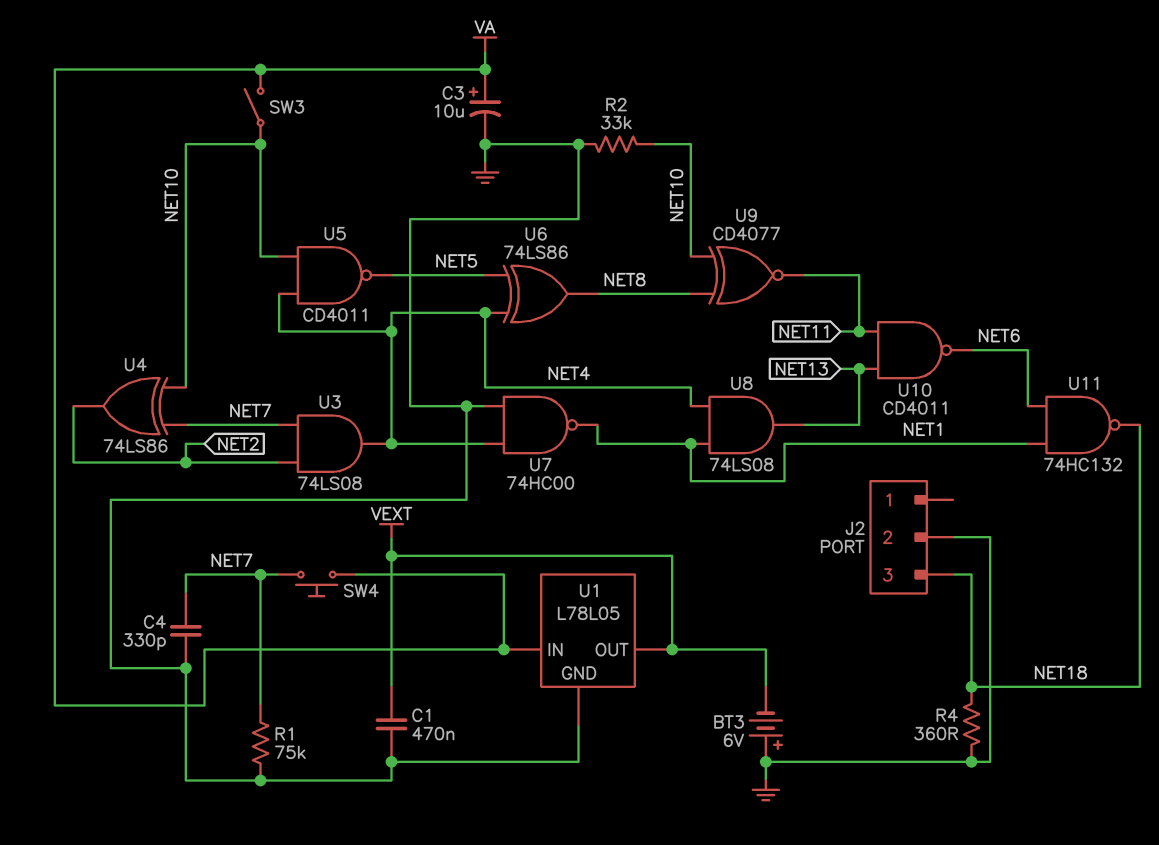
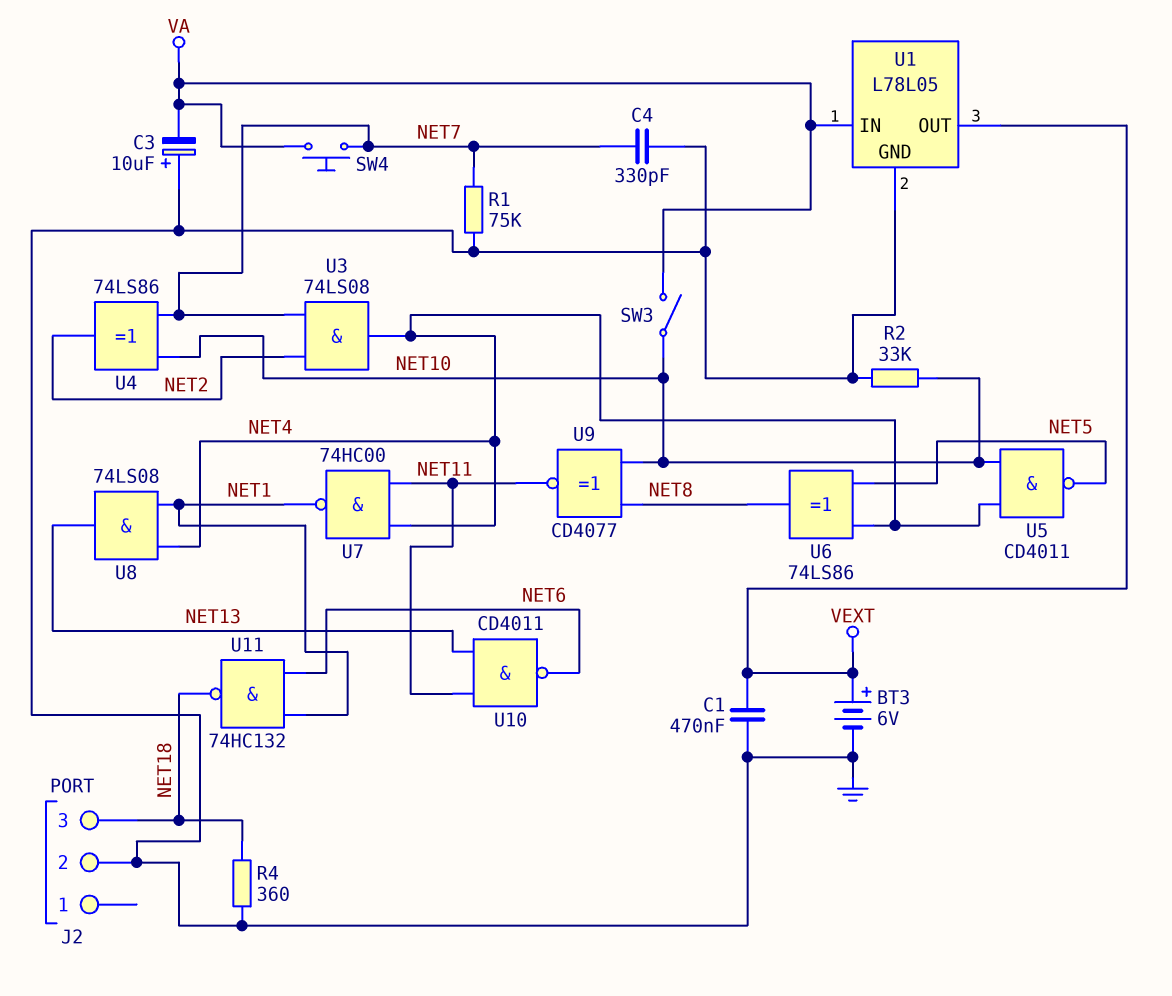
BT3: 6V (plus GND, minus VEXT) -> 6V (plus VEXT, minus GND)
C3: 10uF (plus VA, minus GND) -> 10uF (plus GND, minus VA)
U7: NAND 74HC00 (in GND, in NET4, out NET1) -> NAND 74HC00 (in NET4, in NET11, out NET1)

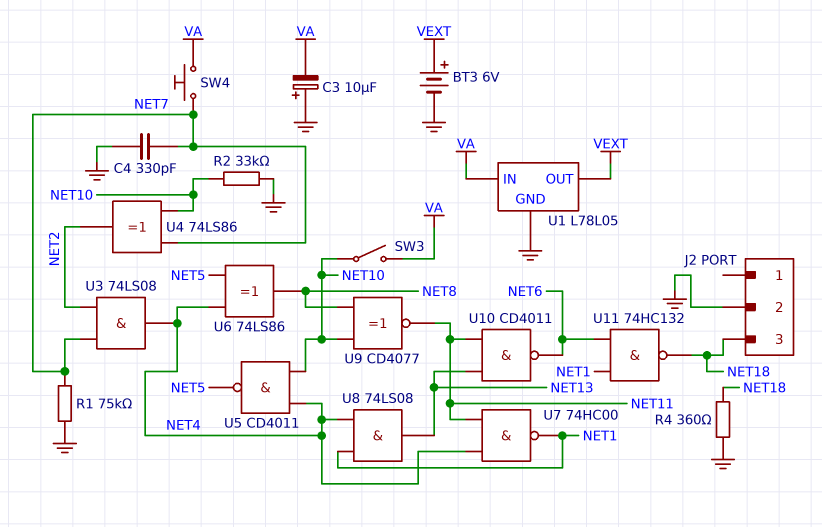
C1: 470nF (GND, VEXT) -> none

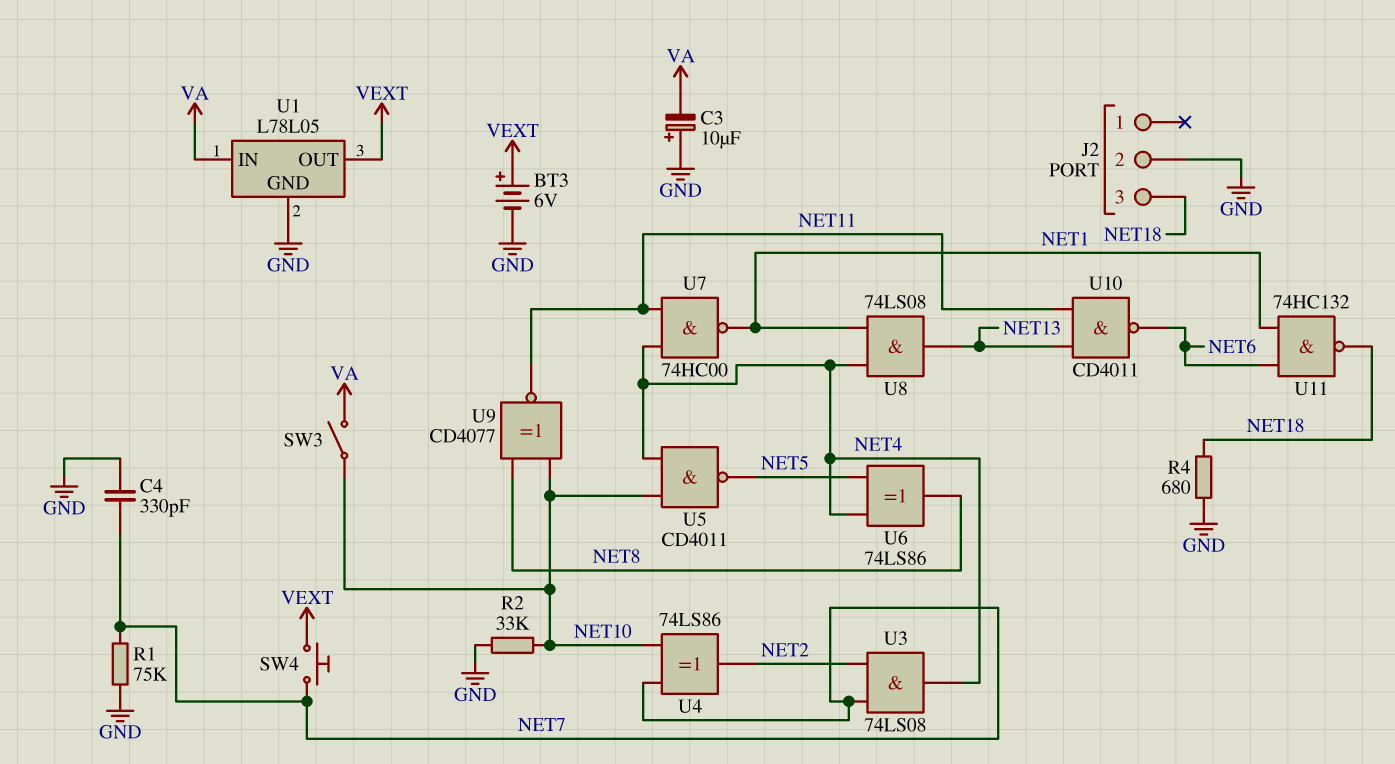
R4: 360 (GND, NET18) -> 680 (GND, NET18)
SW4: button (NET7, VA) -> button (NET7, VEXT)

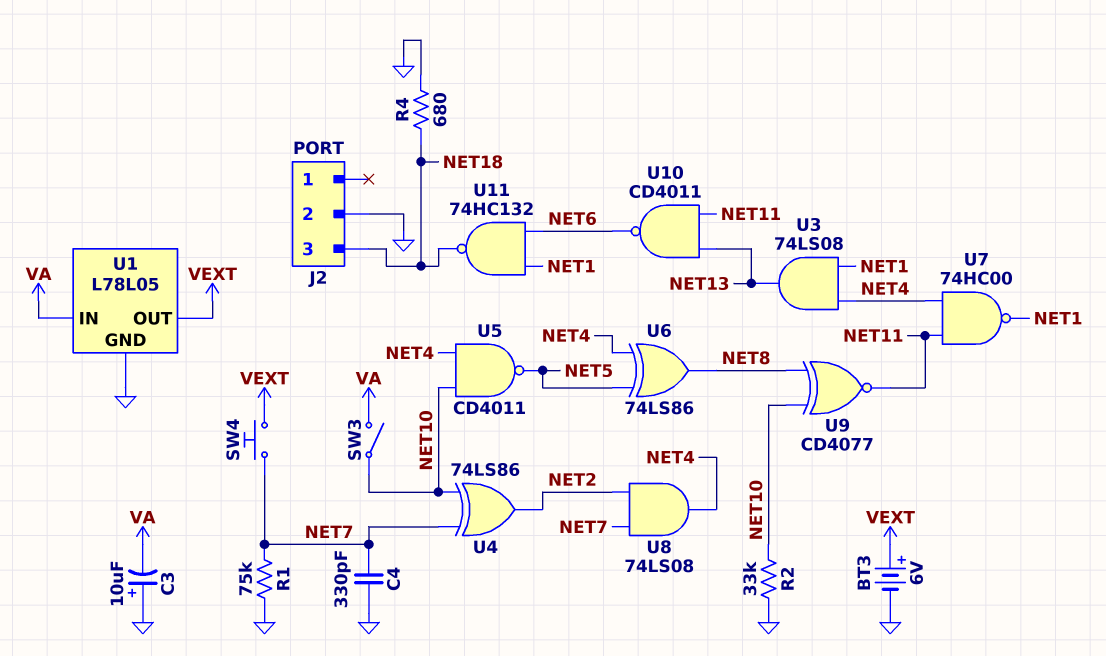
U3: AND 74LS08 (in NET2, in NET7, out NET4) -> AND 74LS08 (in NET1, in NET4, out NET13)
U8: AND 74LS08 (in NET1, in NET4, out NET13) -> AND 74LS08 (in NET2, in NET7, out NET4)

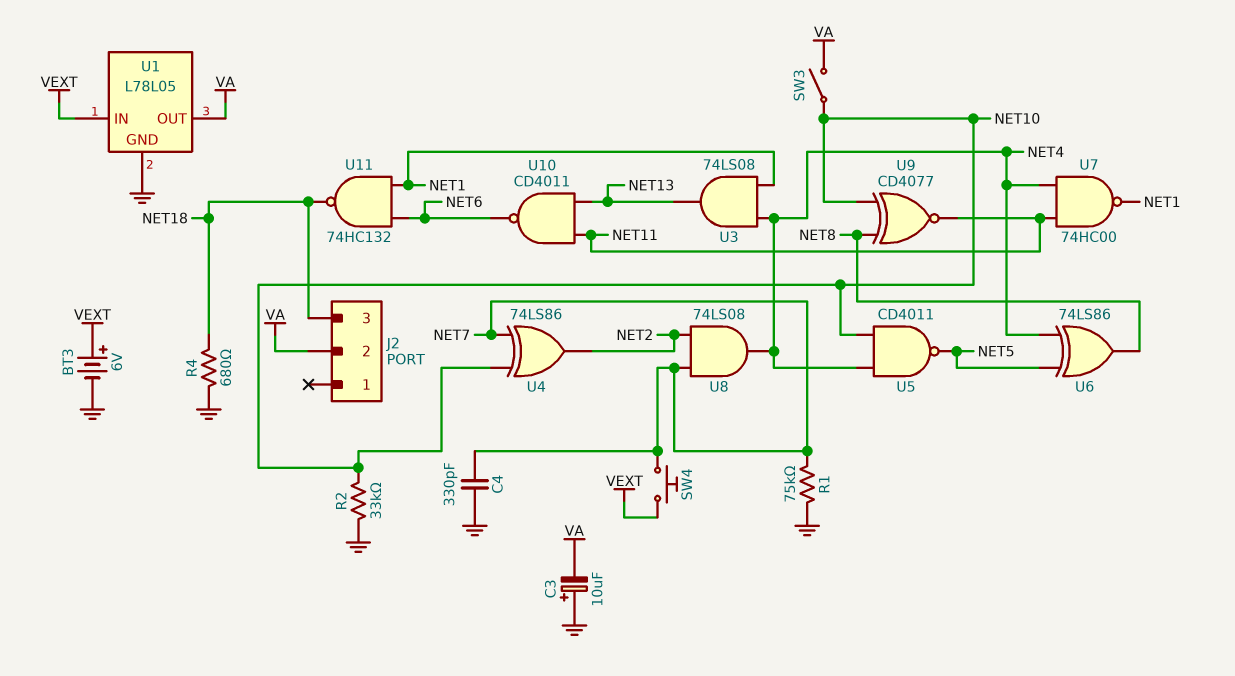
J2 pin 2: GND -> VA
U1 pin IN: VA -> VEXT
U1 pin OUT: VEXT -> VA

